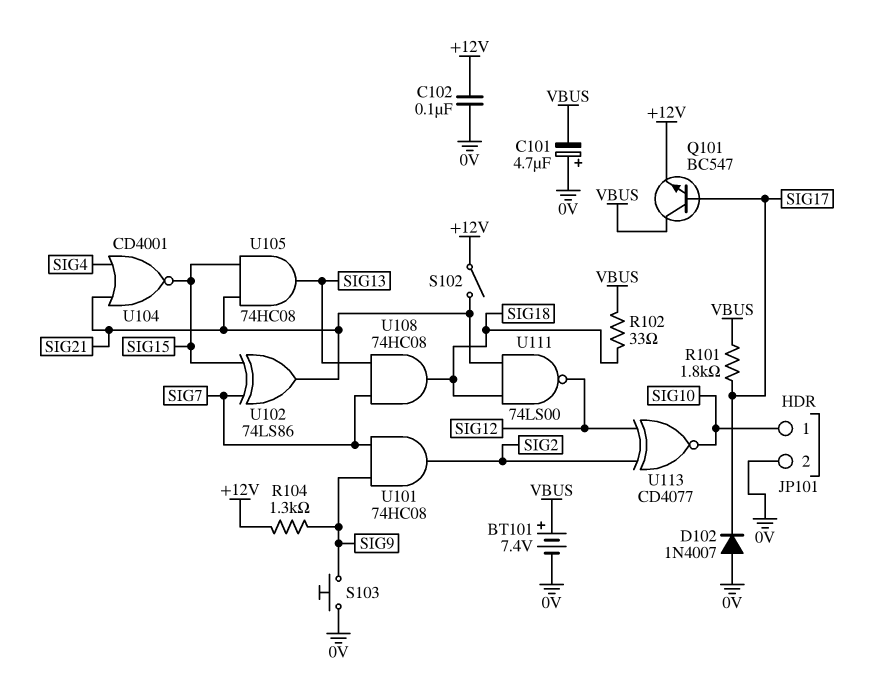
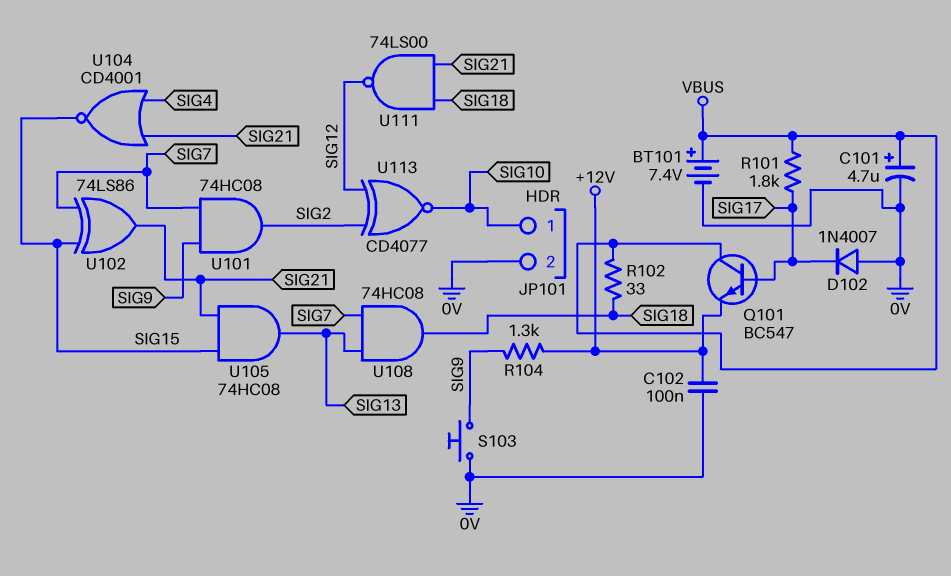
C101: 4.7uF (plus 0V, minus VBUS) -> 4.7uF (plus VBUS, minus 0V)
S102: switch (+12V, SIG21) -> none

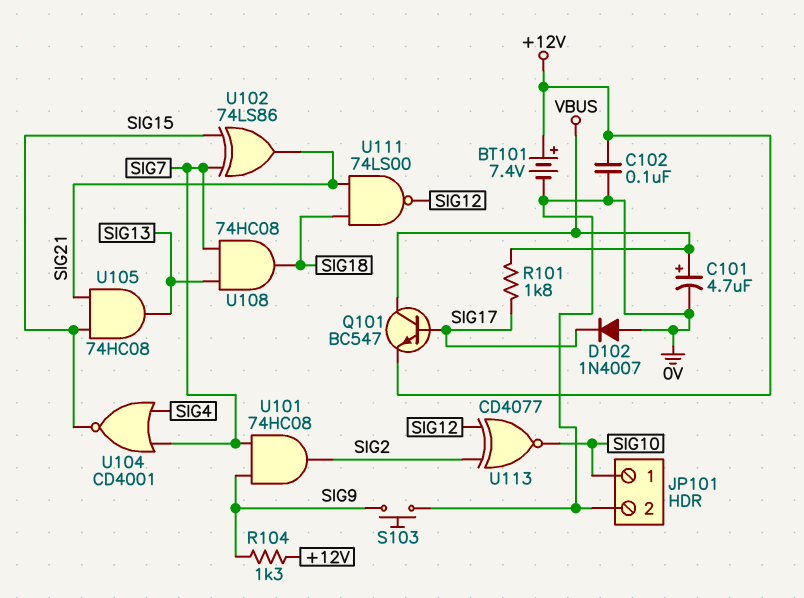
BT101: 7.4V (plus VBUS, minus 0V) -> 7.4V (plus +12V, minus 0V)
R102: 33 (SIG18, VBUS) -> none
U104: NOR CD4001 (in SIG4, in SIG21, out SIG15) -> NOR CD4001 (in SIG4, in SIG7, out SIG15)

